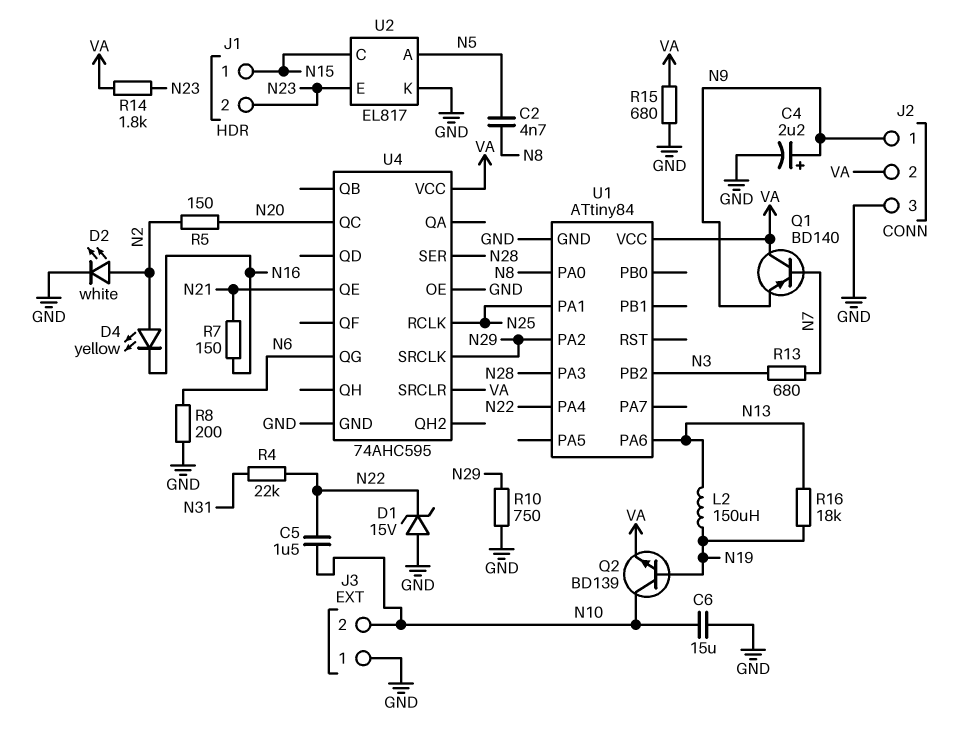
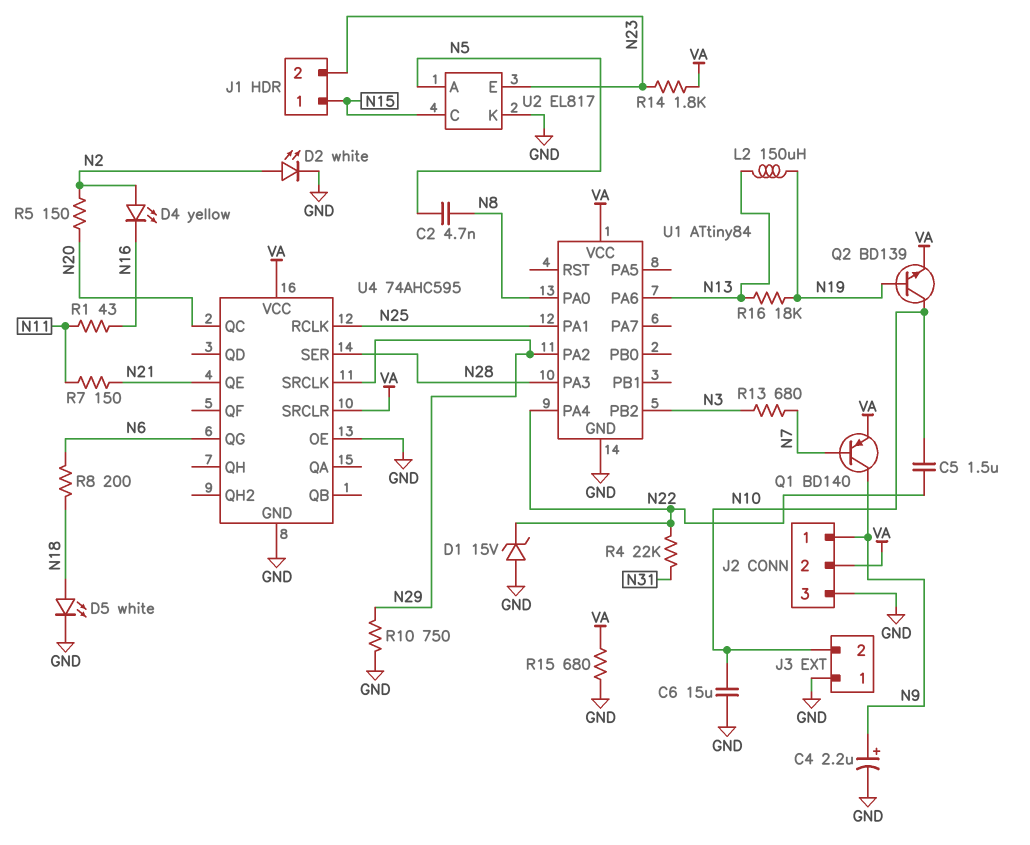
D5: none -> LED white (A N18, K GND)
Q1: PNP BD140 (B N7, C VA, E N9) -> PNP BD140 (B N7, C N9, E VA)
R1: none -> 43 (N11, N16)
R7: 150 (N16, N21) -> 150 (N11, N21)
R8: 200 (GND, N6) -> 200 (N6, N18)

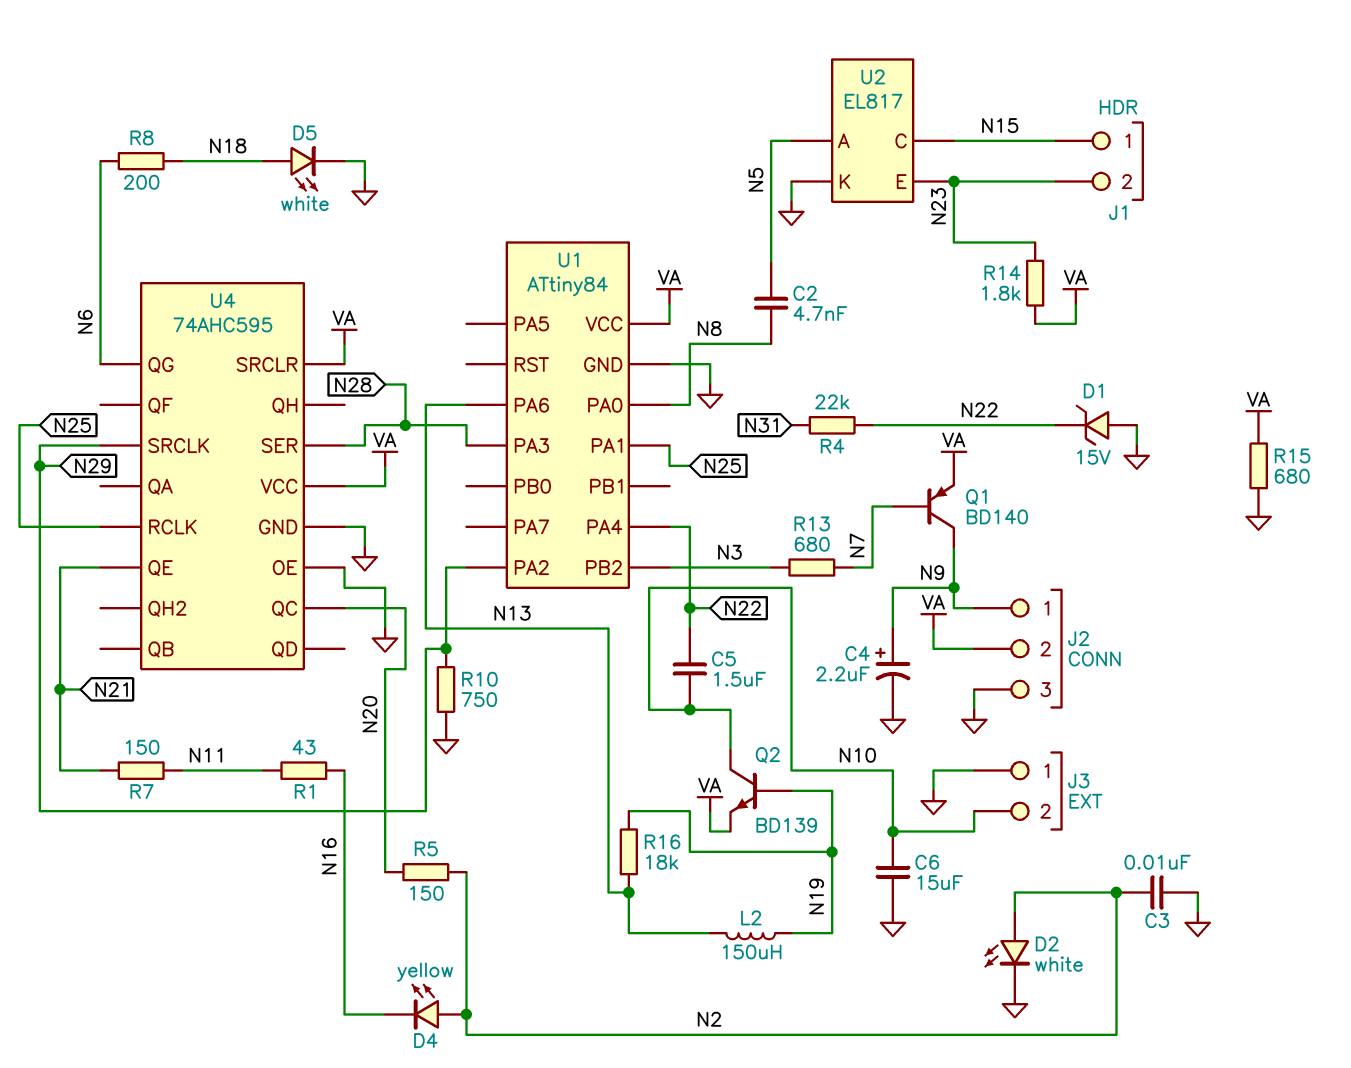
C3: none -> 10nF (GND, N2)

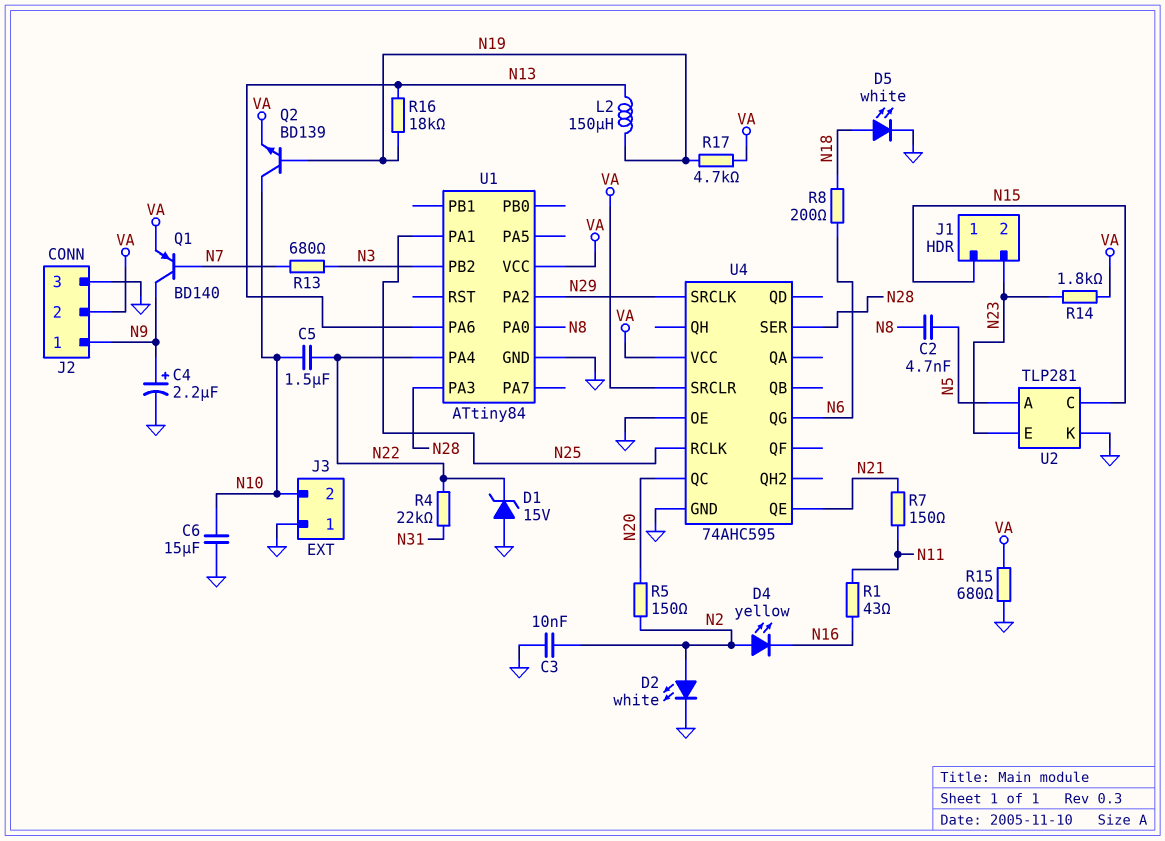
R10: 750 (GND, N29) -> none
R17: none -> 4.7k (N19, VA)
U2: EL817 -> TLP281

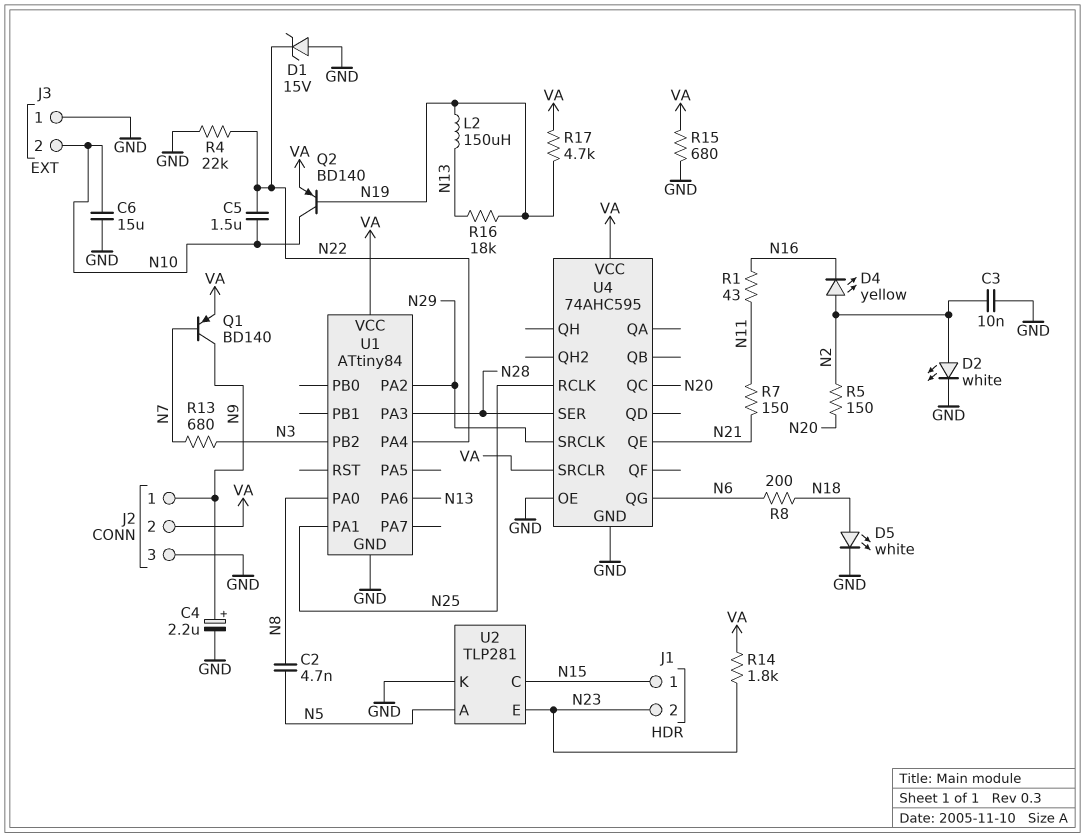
Q2: NPN BD139 (B N19, C N10, E VA) -> PNP BD140 (B N19, C N10, E VA)
R4: 22k (N22, N31) -> 22k (GND, N22)

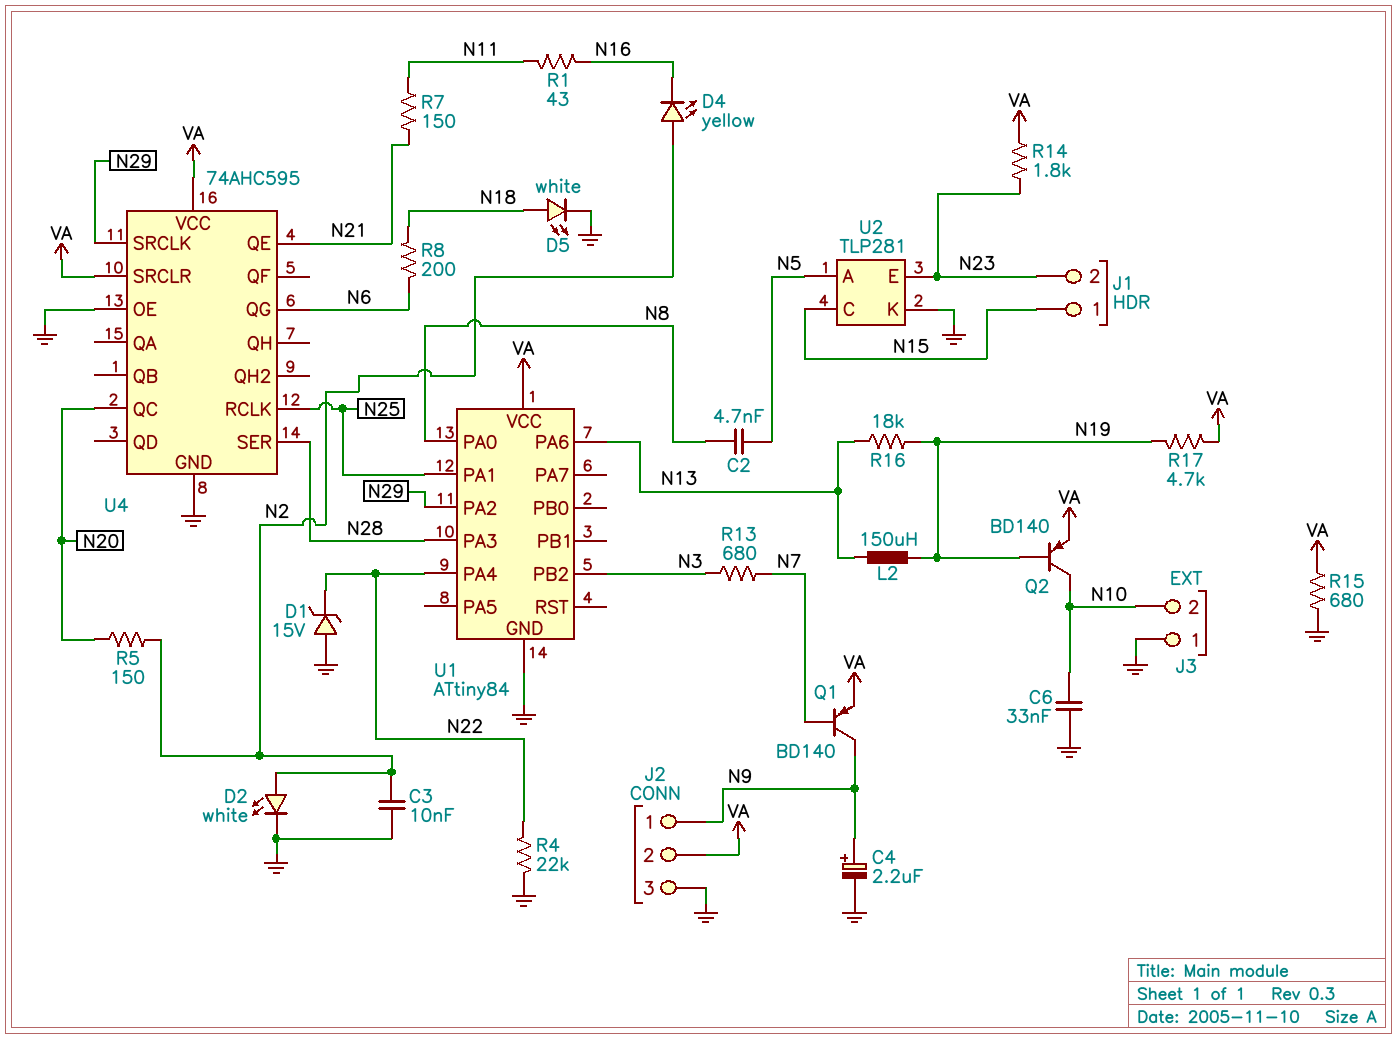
C5: 1.5uF (N10, N22) -> none
C6: 15uF (GND, N10) -> 33nF (GND, N10)

